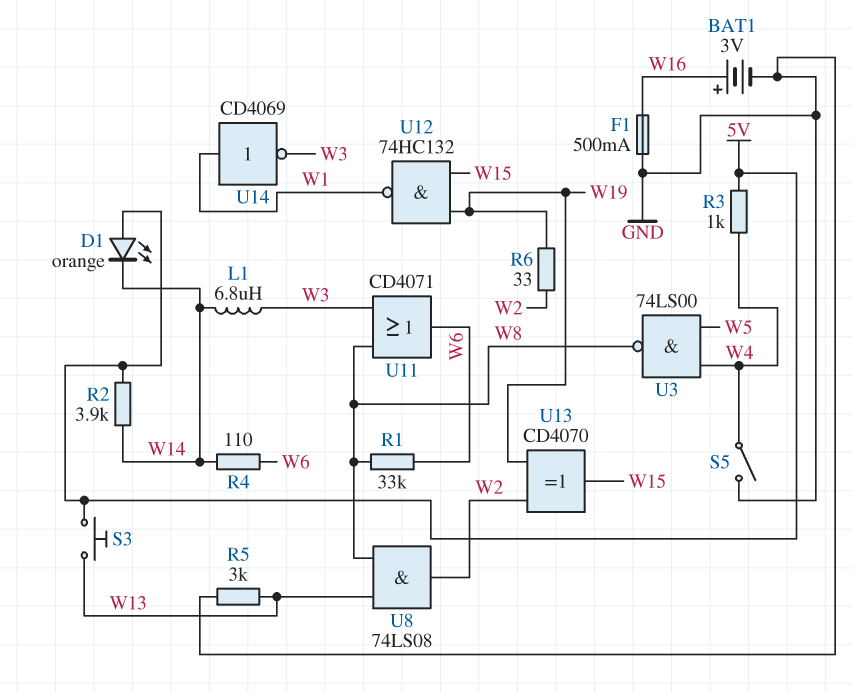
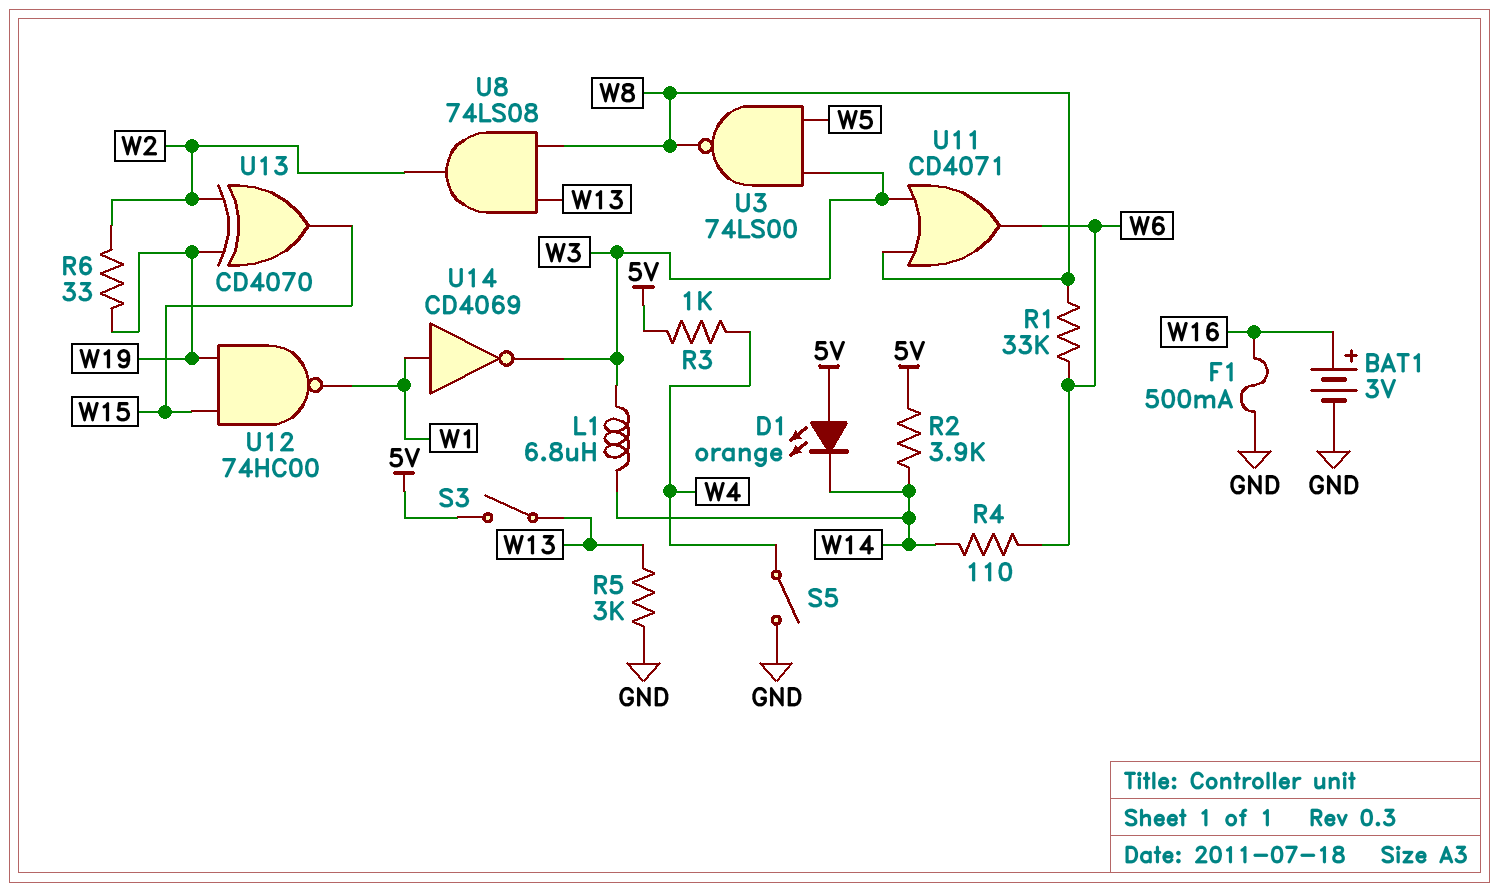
S3: button (5V, W13) -> switch (5V, W13)
U3: NAND 74LS00 (in W4, in W5, out W8) -> NAND 74LS00 (in W3, in W5, out W8)
U12: NAND 74HC132 (in W15, in W19, out W1) -> NAND 74HC00 (in W15, in W19, out W1)

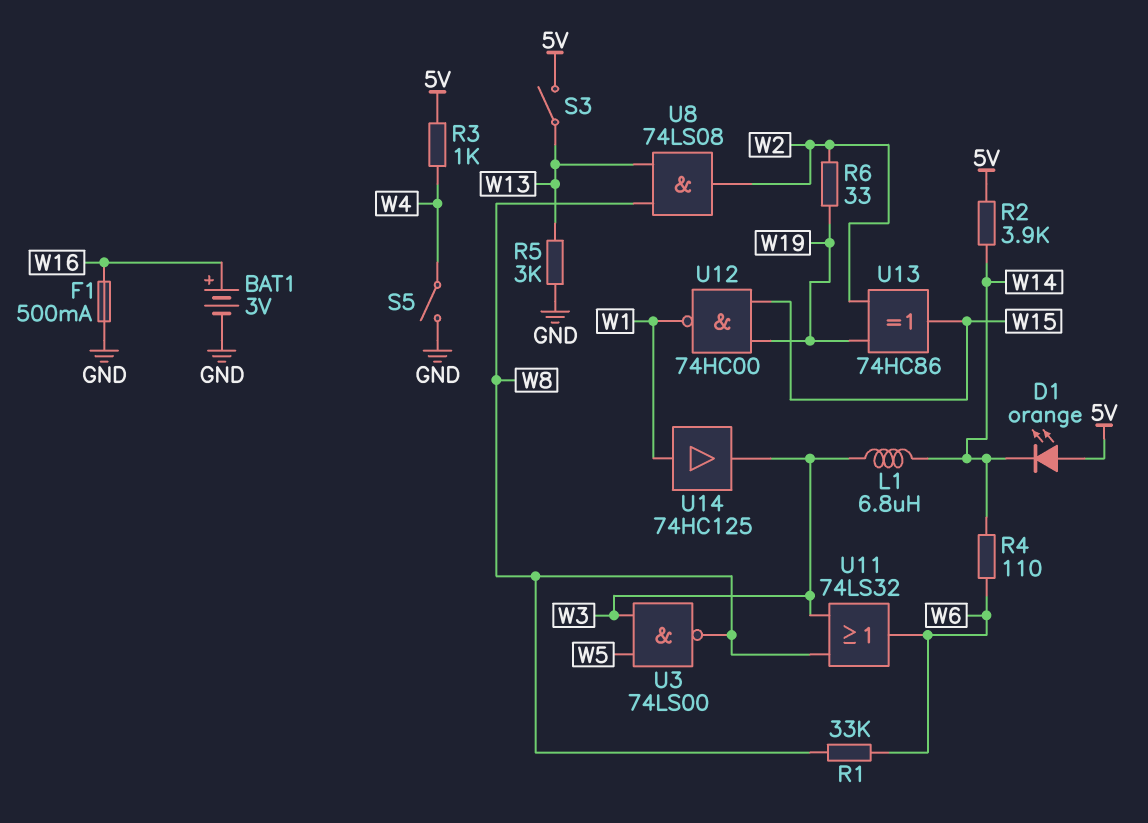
U11: OR CD4071 (in W3, in W8, out W6) -> OR 74LS32 (in W3, in W8, out W6)
U13: XOR CD4070 (in W2, in W19, out W15) -> XOR 74HC86 (in W2, in W19, out W15)
U14: NOT CD4069 (in W1, out W3) -> buffer 74HC125 (in W1, out W3)

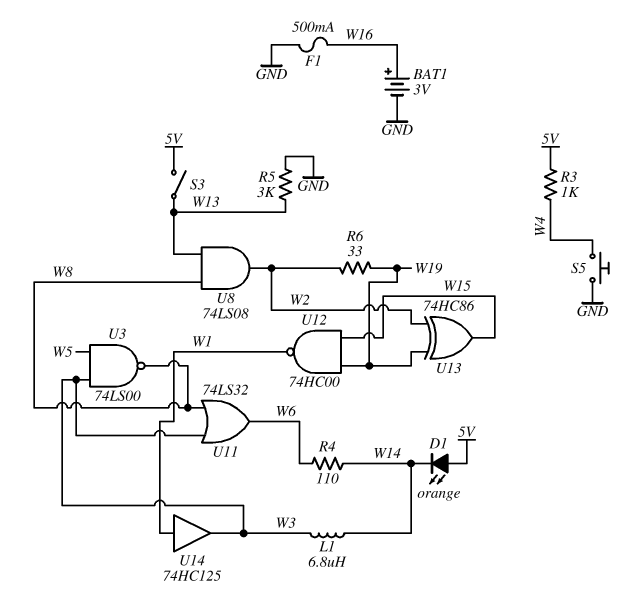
R1: 33k (W6, W8) -> none
R2: 3.9k (5V, W14) -> none
S5: switch (GND, W4) -> button (GND, W4)

